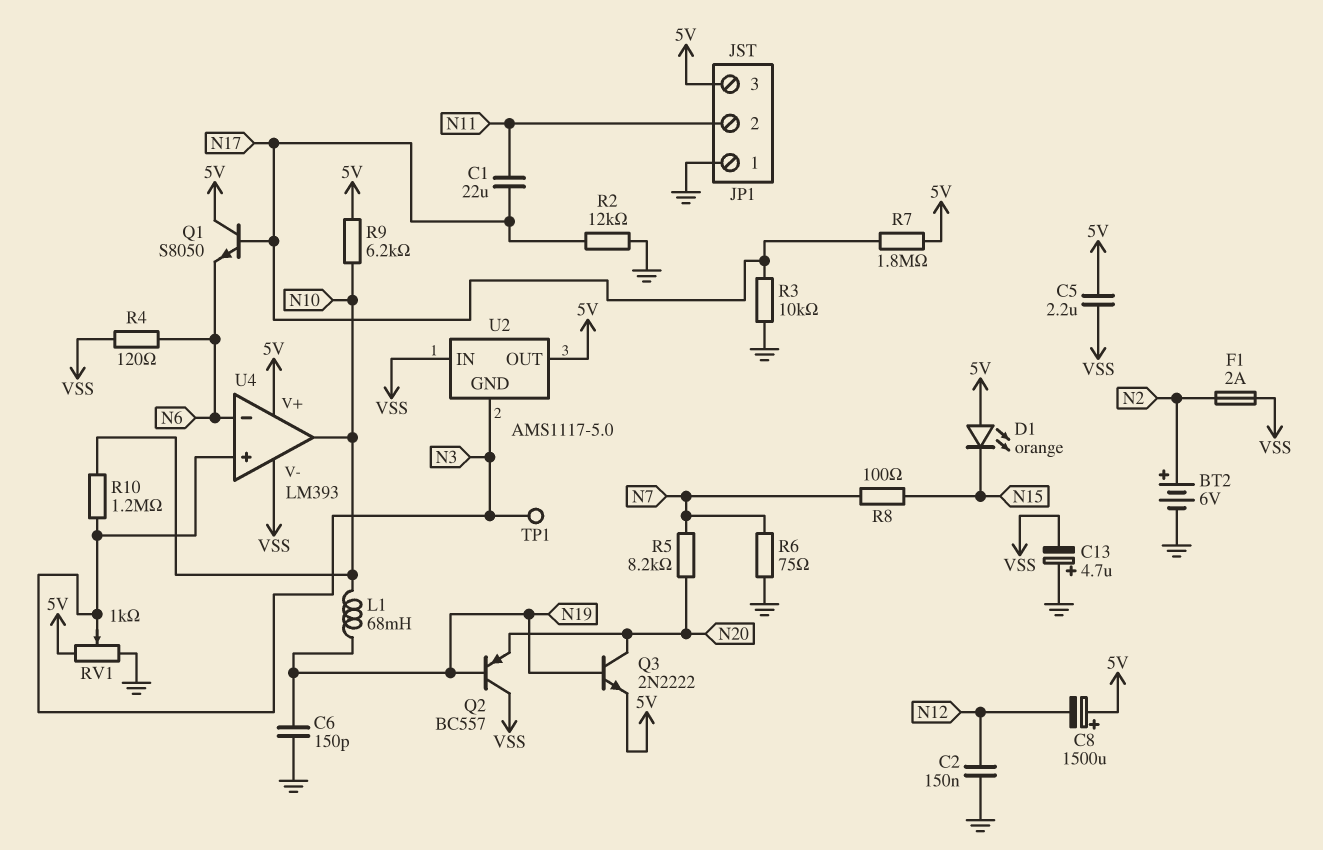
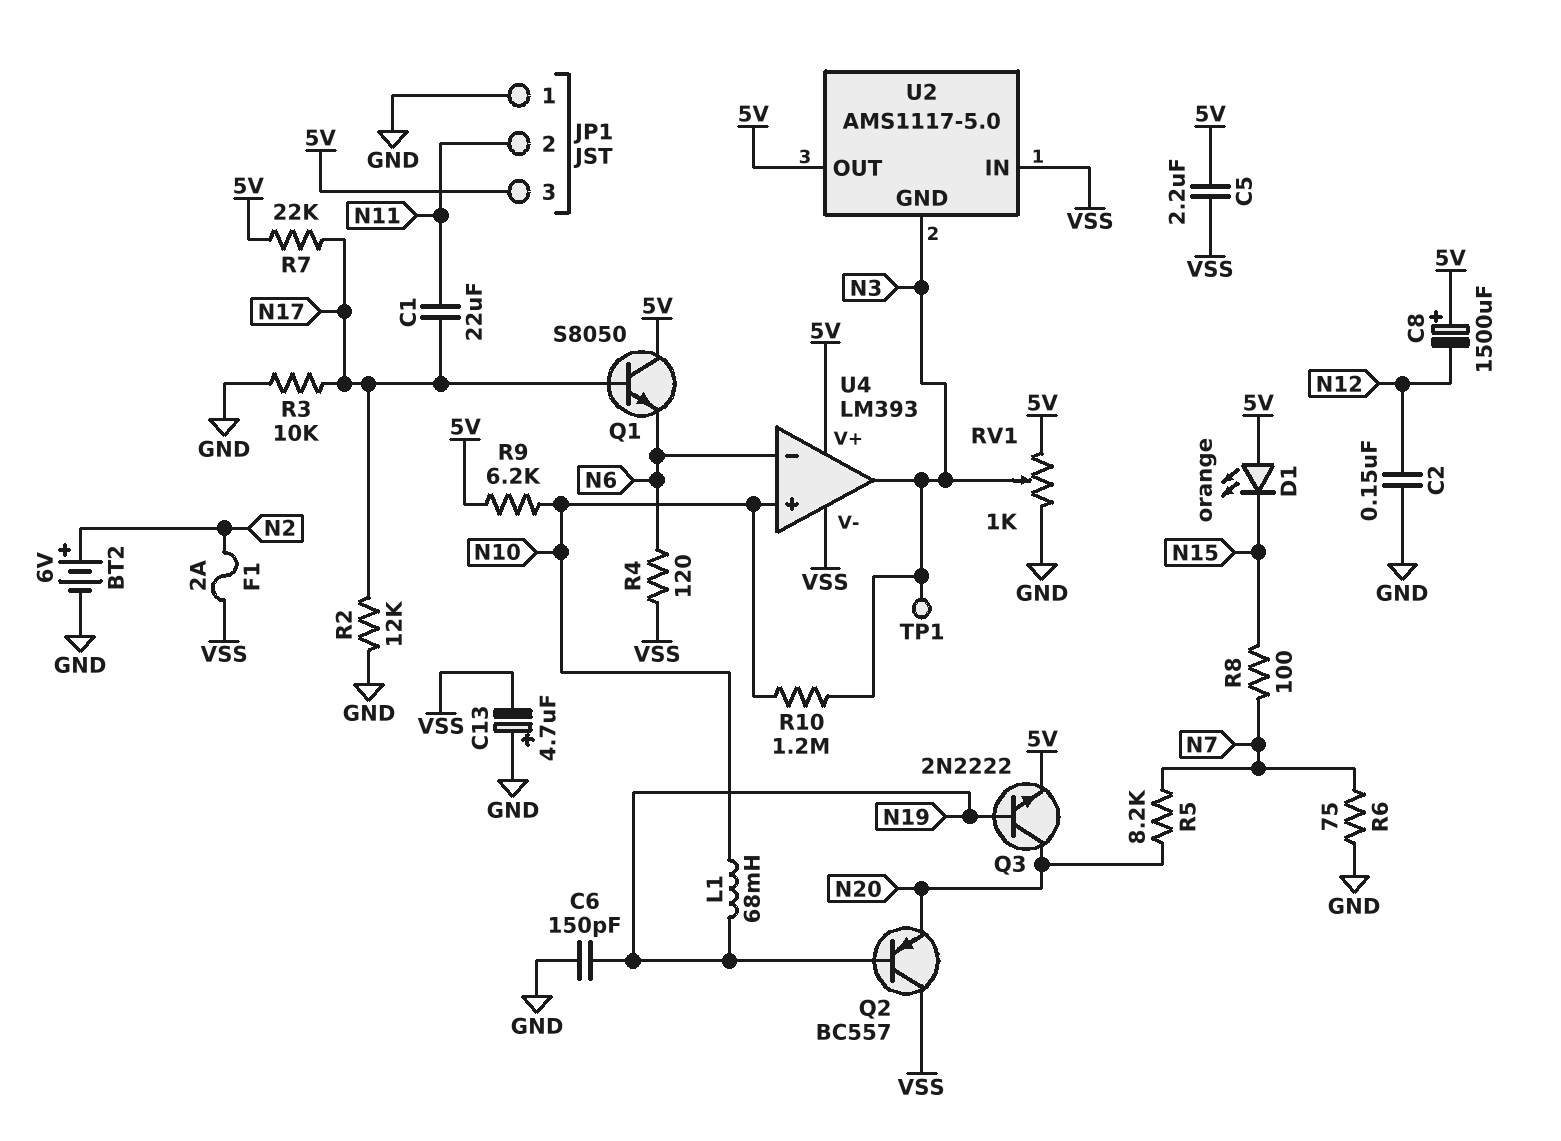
R7: 1.8M (5V, N17) -> 22k (5V, N17)
U4 pin in+: N3 -> N10
U4 pin out: N10 -> N3

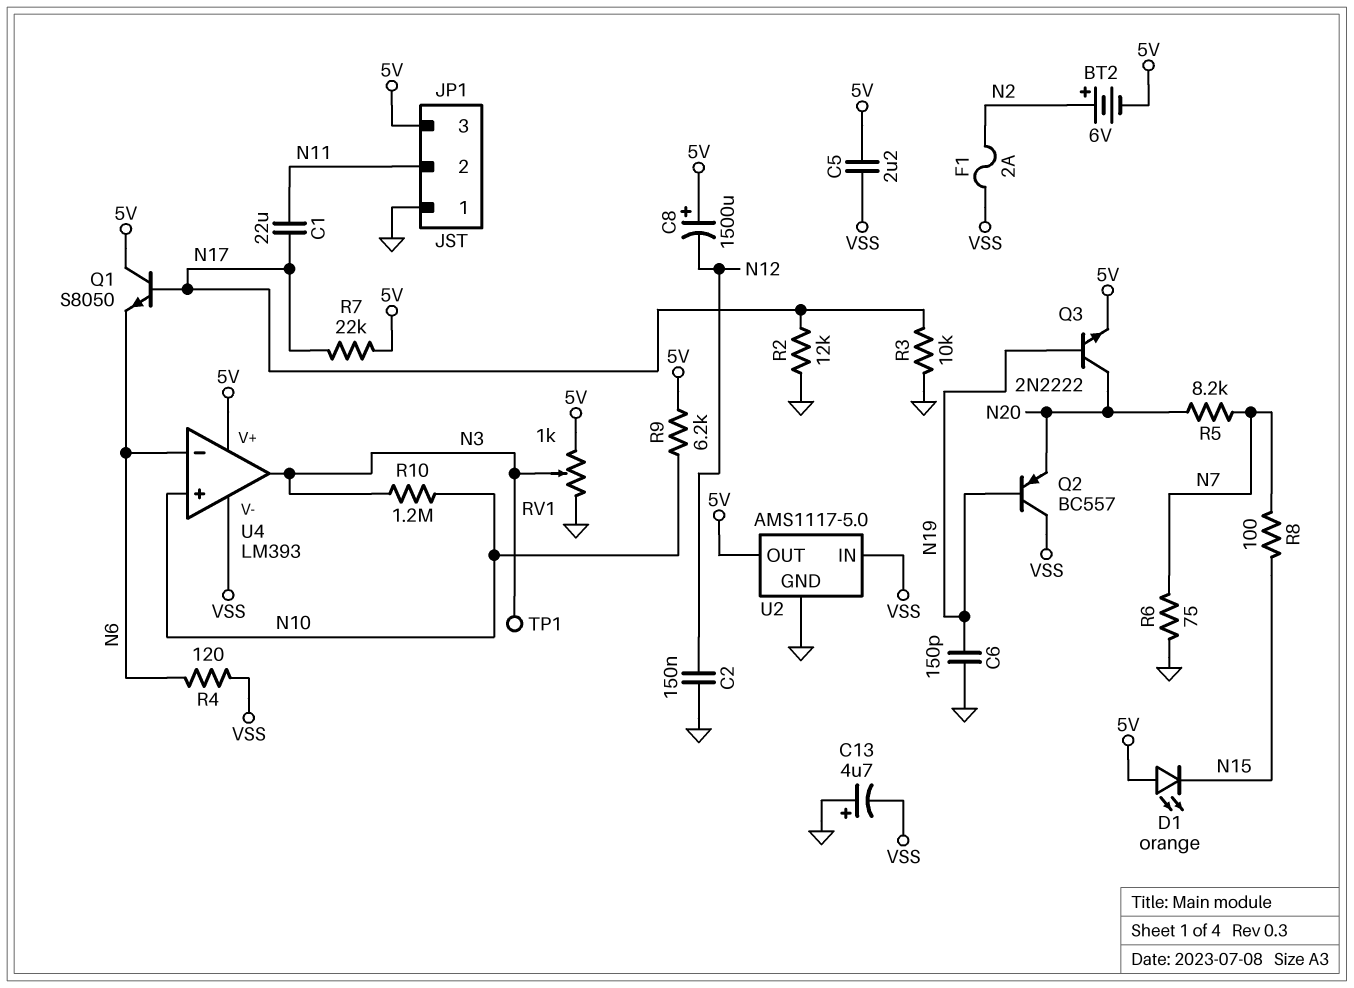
BT2: 6V (plus N2, minus GND) -> 6V (plus N2, minus 5V)
L1: 68mH (N10, N19) -> none
U2 pin GND: N3 -> GND

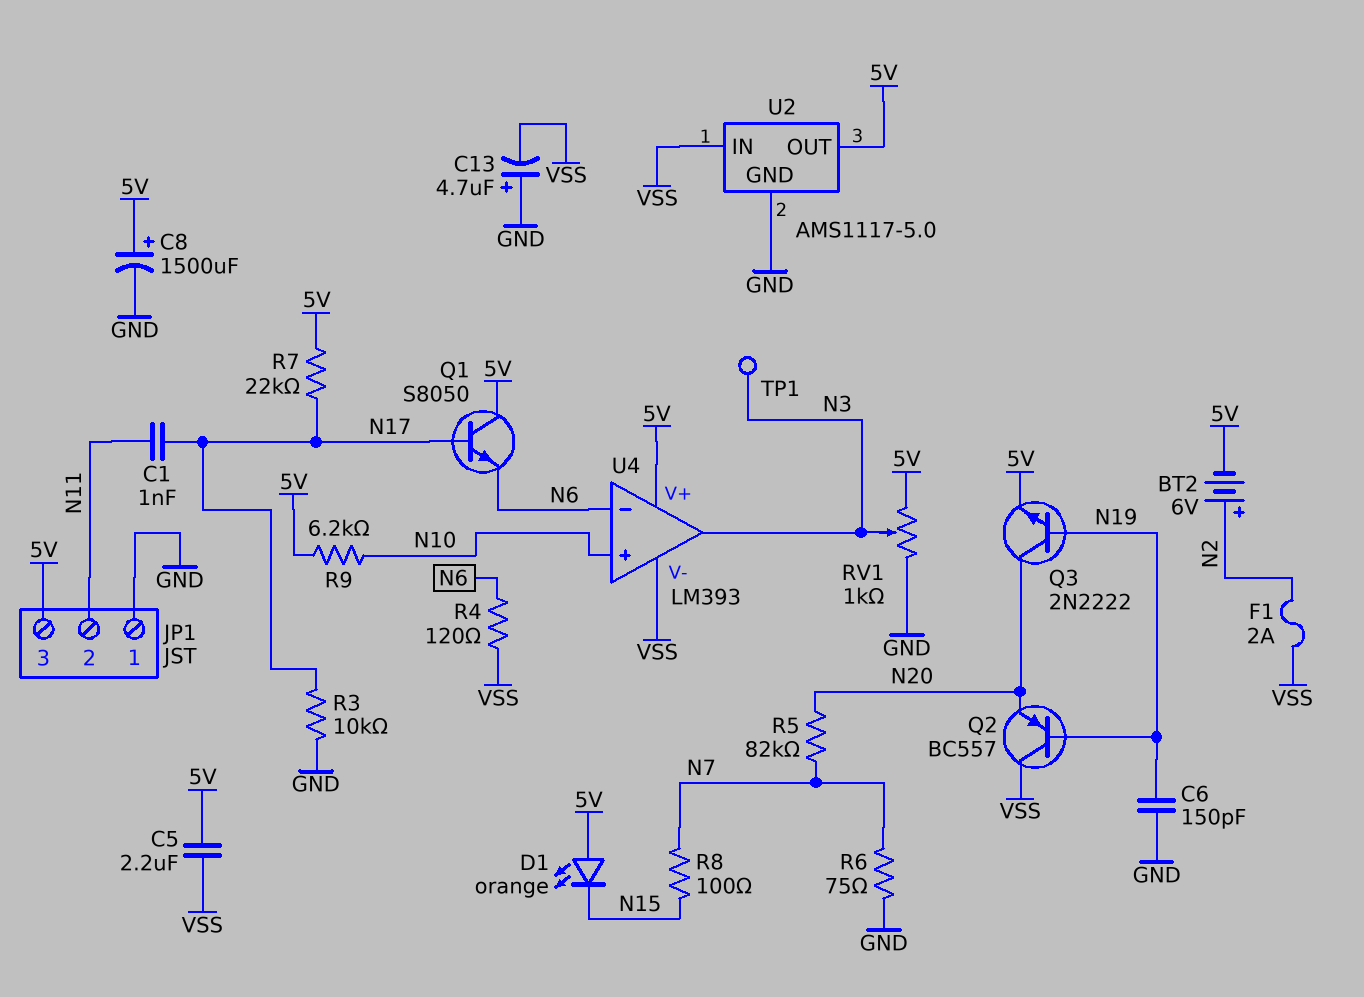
C1: 22uF (N11, N17) -> 1nF (N11, N17)
C2: 150nF (GND, N12) -> none
C8: 1500uF (plus 5V, minus N12) -> 1500uF (plus 5V, minus GND)
R2: 12k (GND, N17) -> none
R5: 8.2k (N7, N20) -> 82k (N7, N20)
R10: 1.2M (N3, N10) -> none

